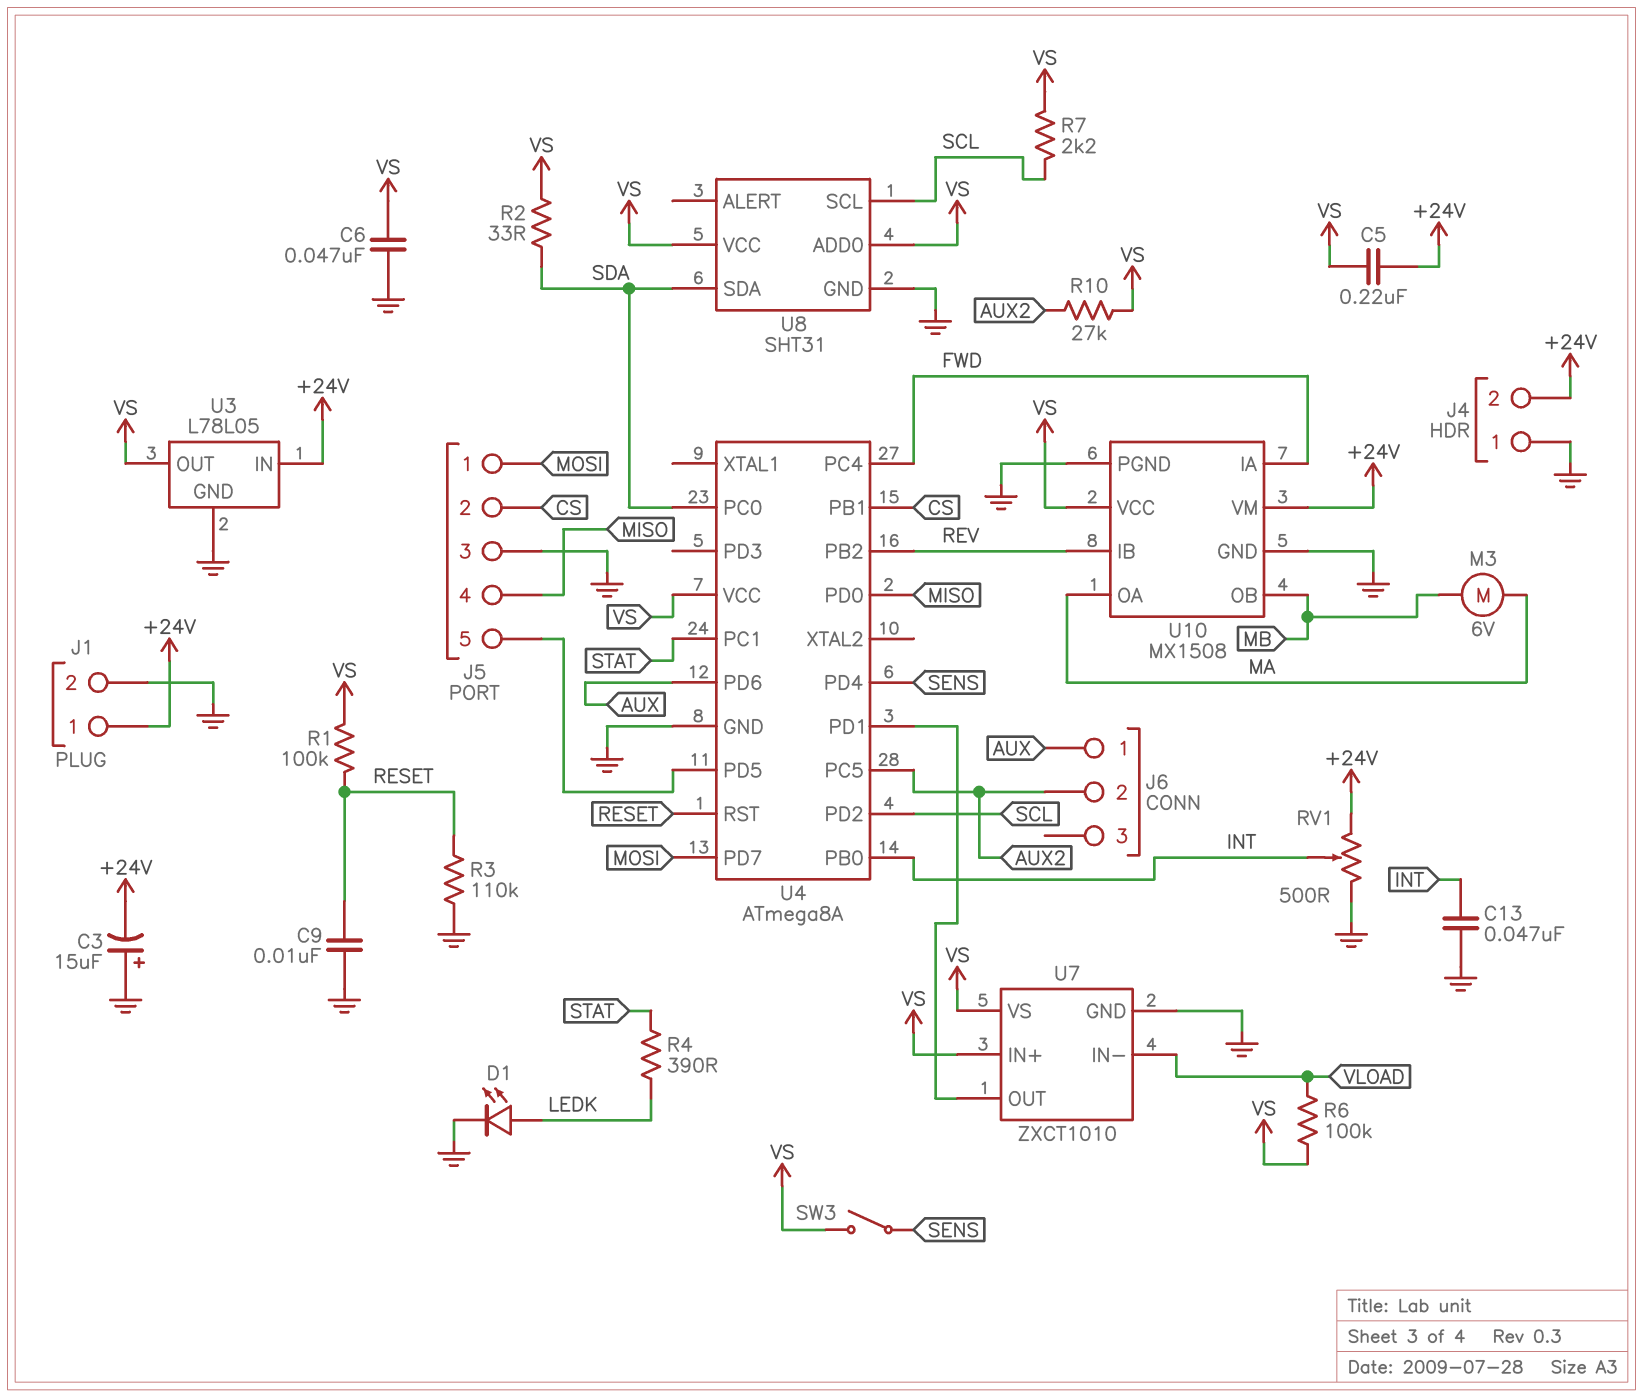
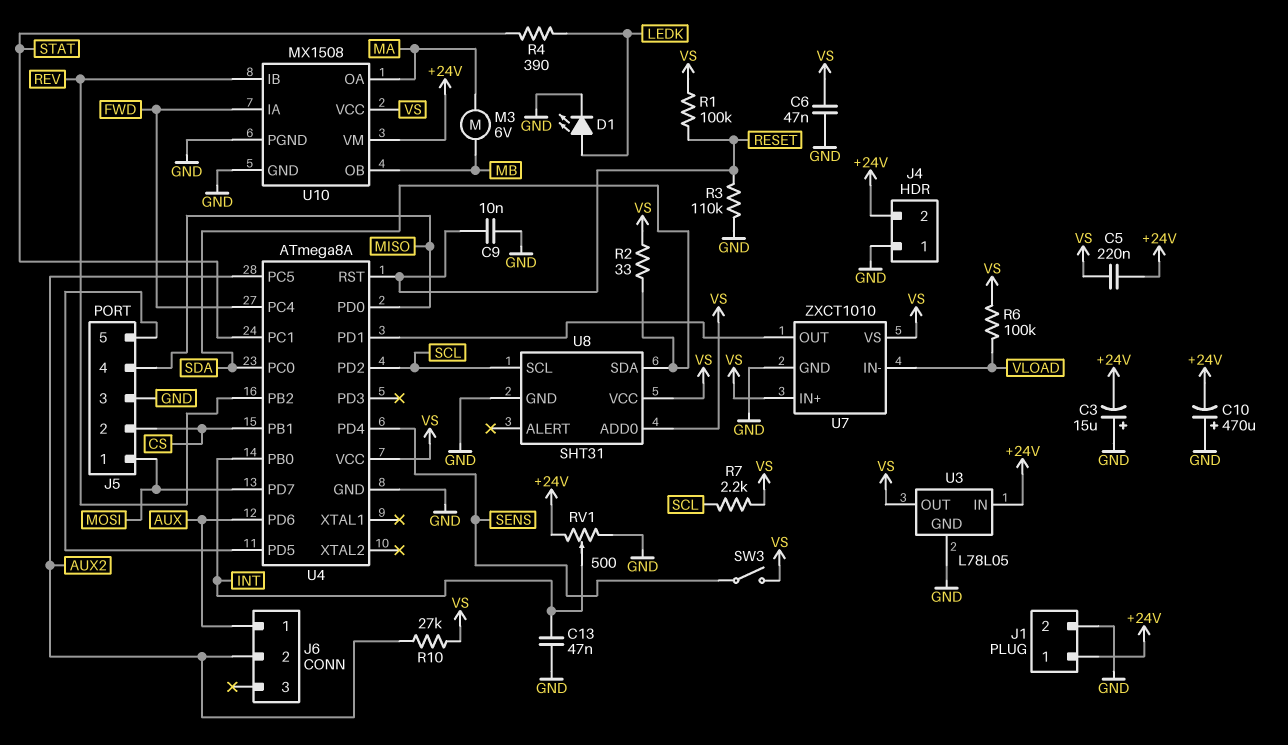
C10: none -> 470uF (plus GND, minus +24V)

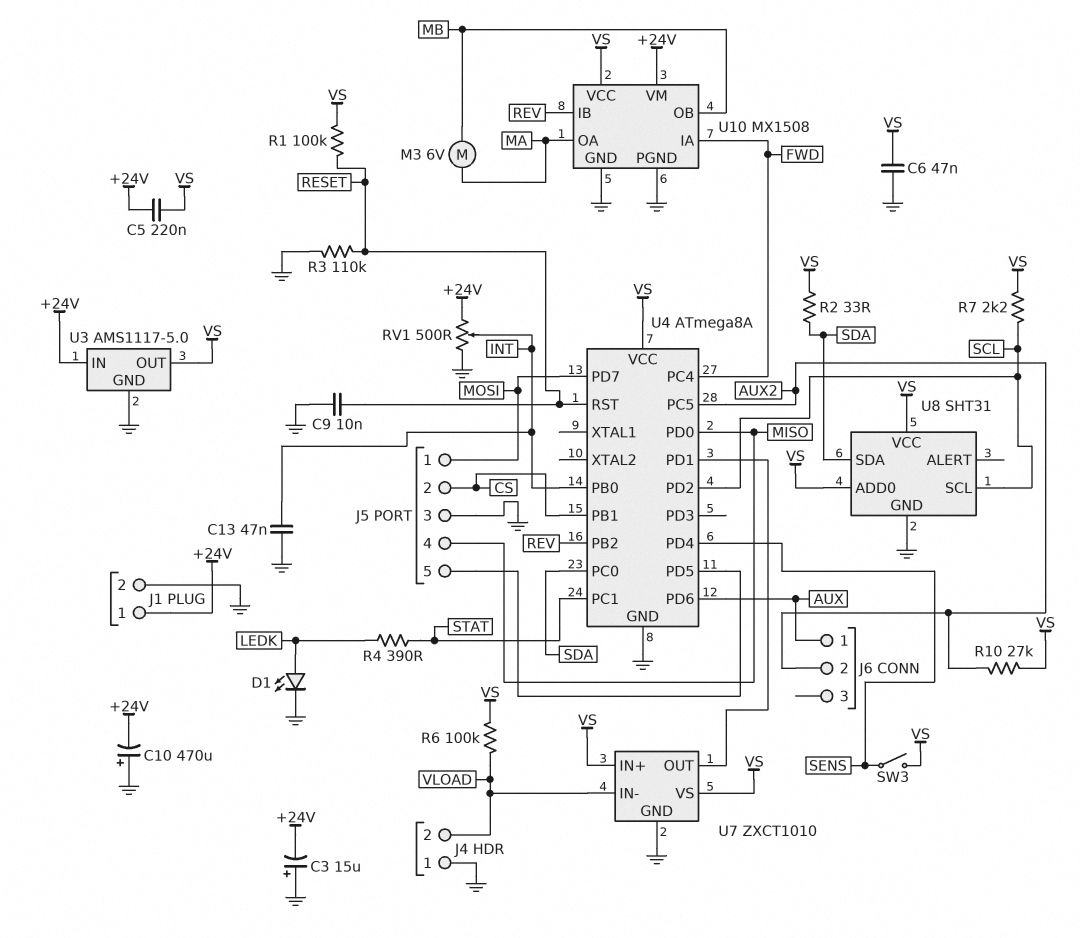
J4 pin 2: +24V -> VLOAD
U3: L78L05 -> AMS1117-5.0

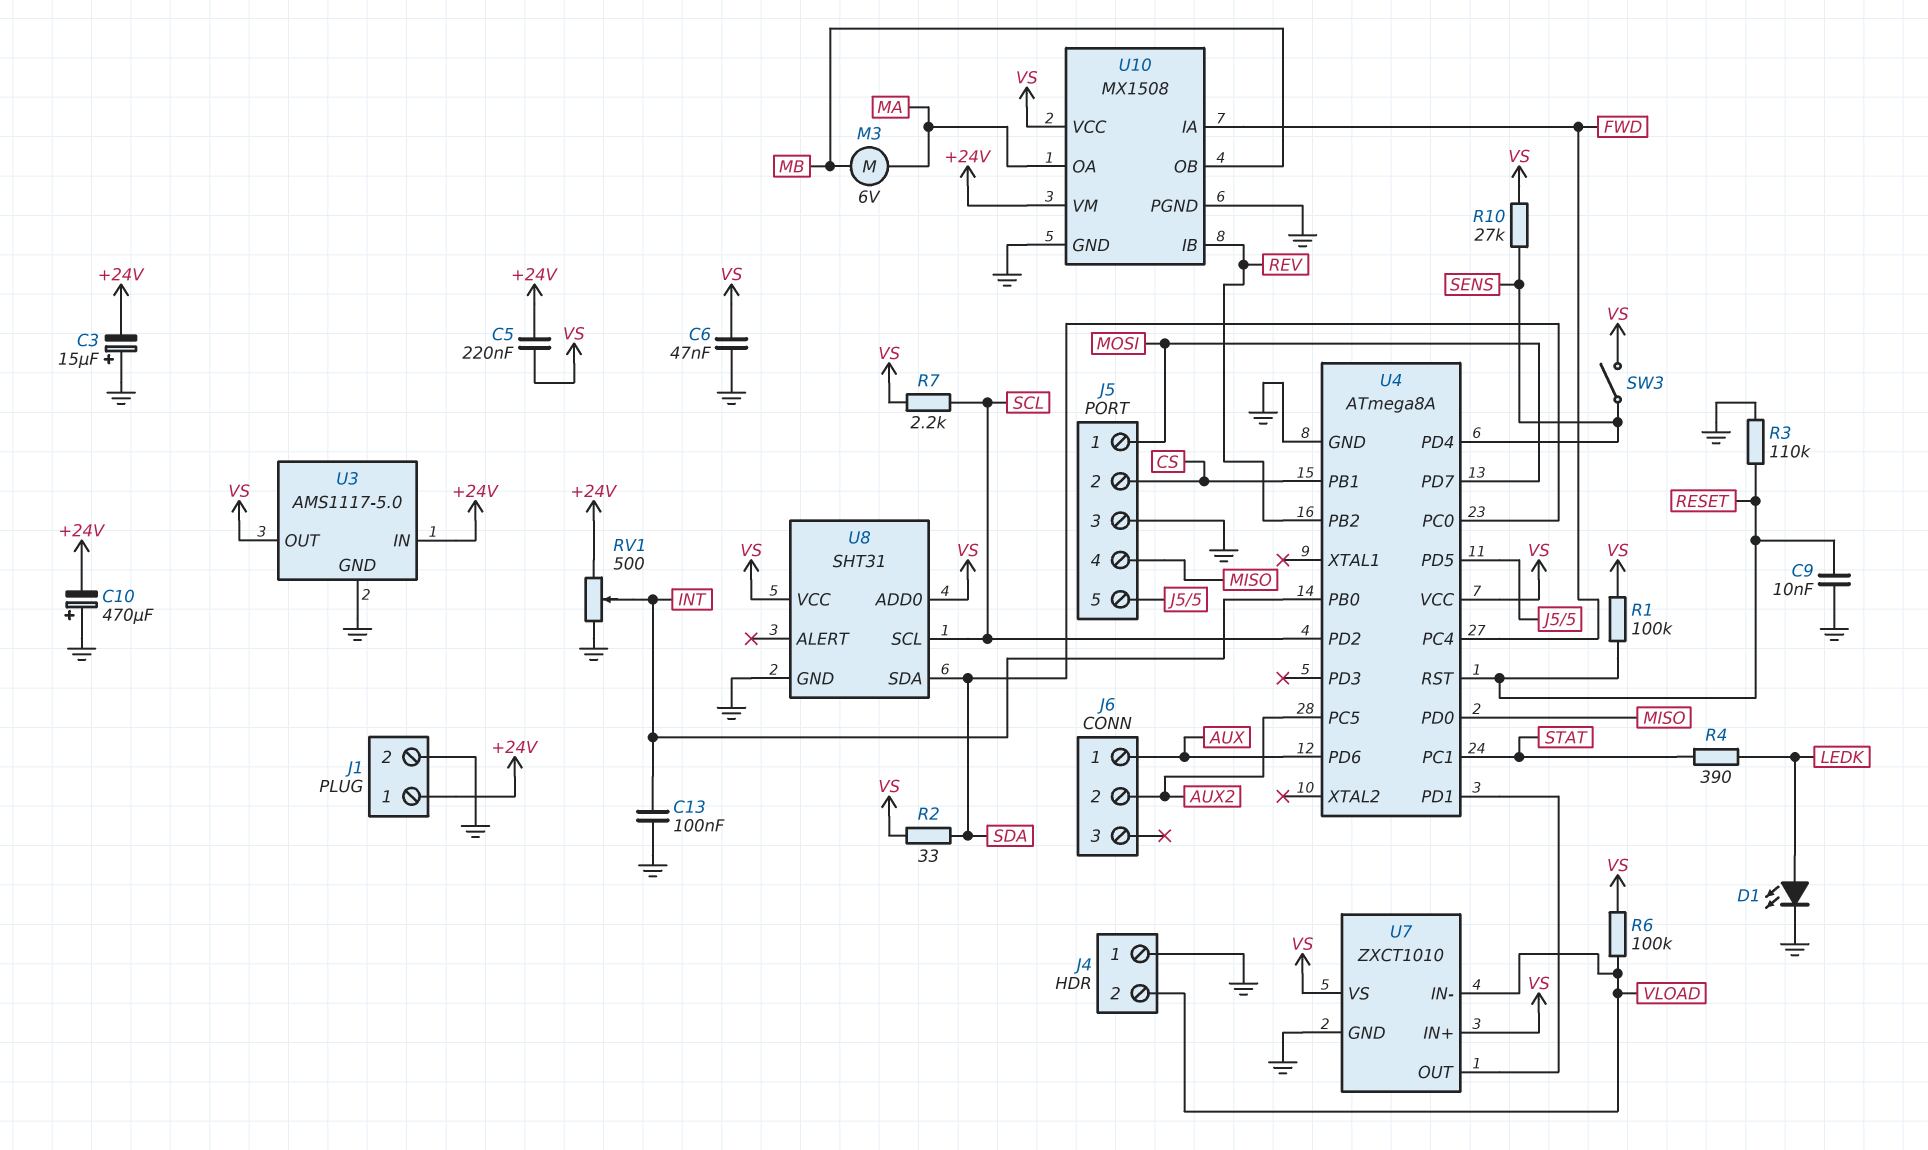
C13: 47nF (GND, INT) -> 100nF (GND, INT)
R10: 27k (AUX2, VS) -> 27k (SENS, VS)

